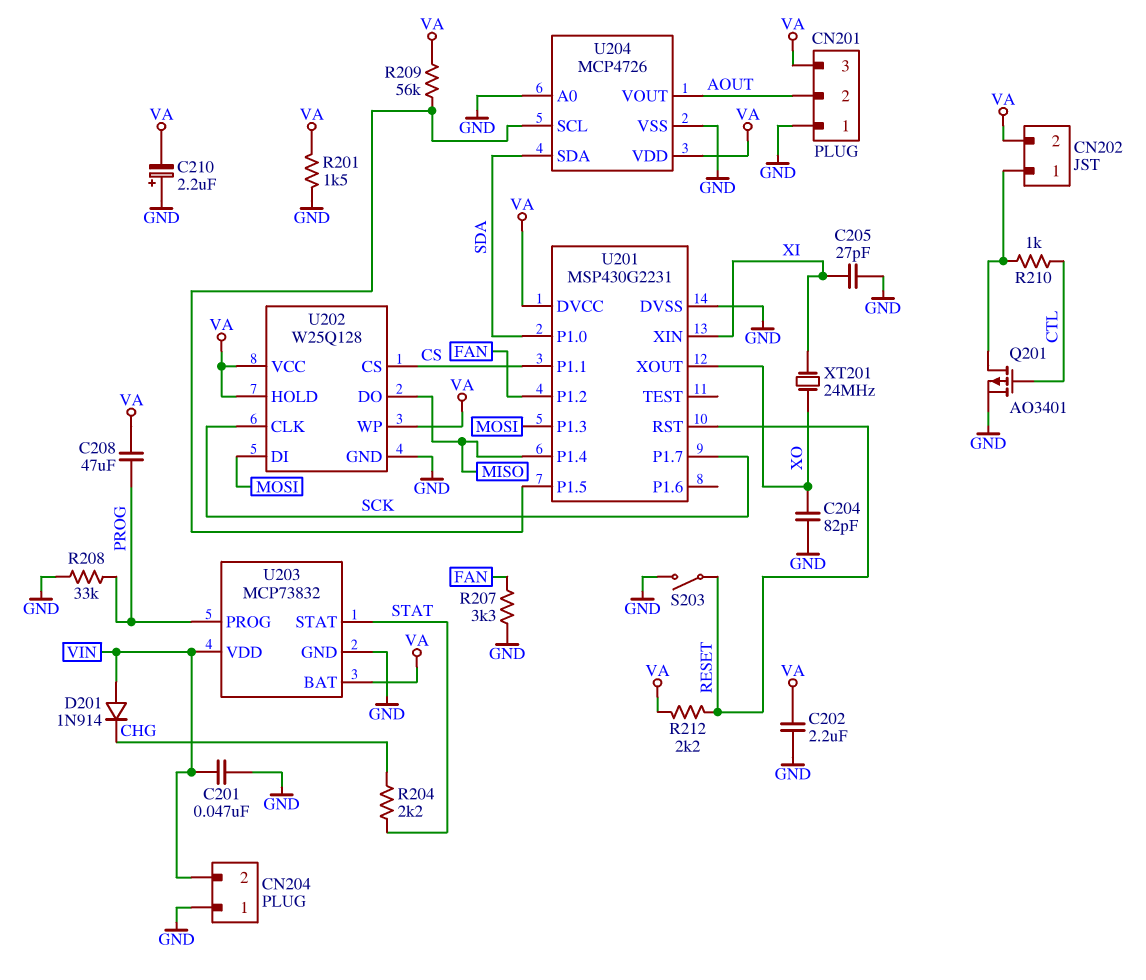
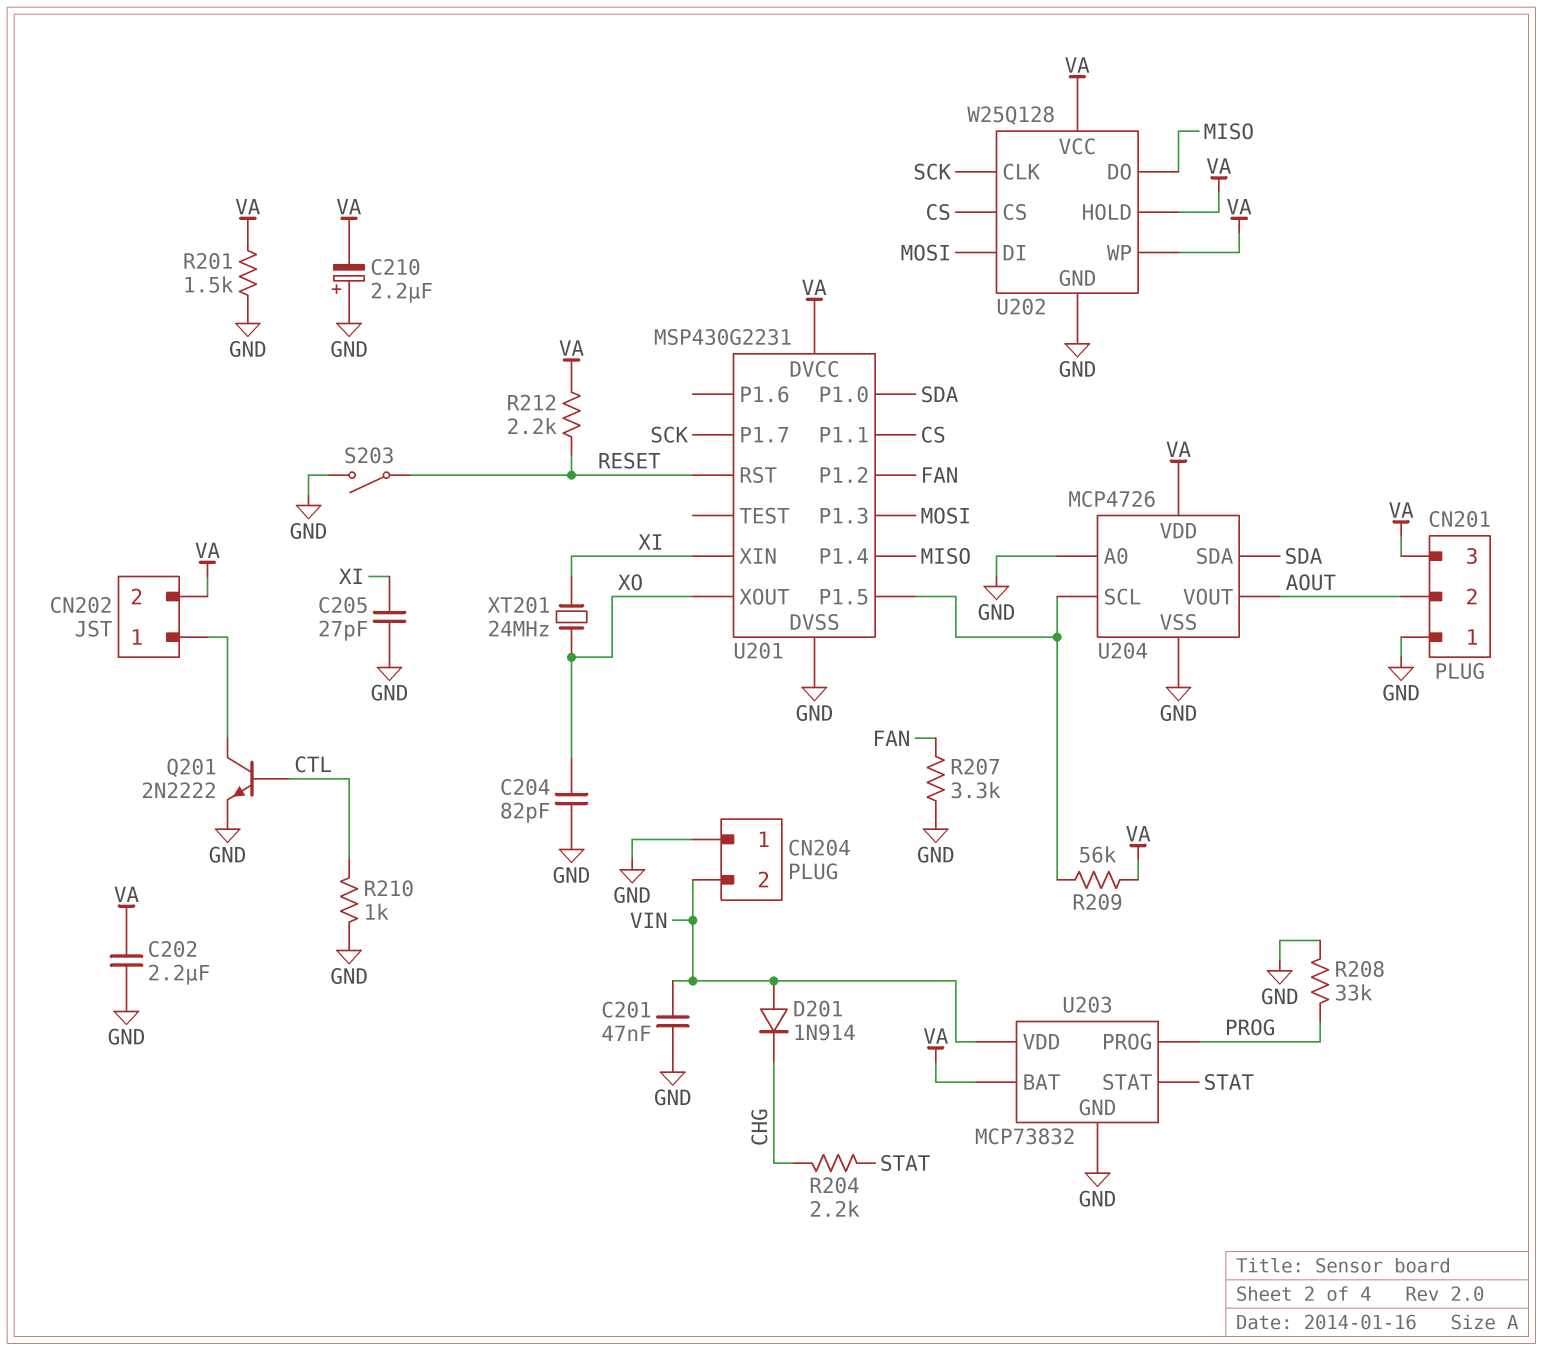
C208: 47uF (PROG, VA) -> none
Q201: PMOS AO3401 (G CTL, D CN202/1, S GND) -> NPN 2N2222 (B CTL, C CN202/1, E GND)
R210: 1k (CN202/1, CTL) -> 1k (CTL, GND)

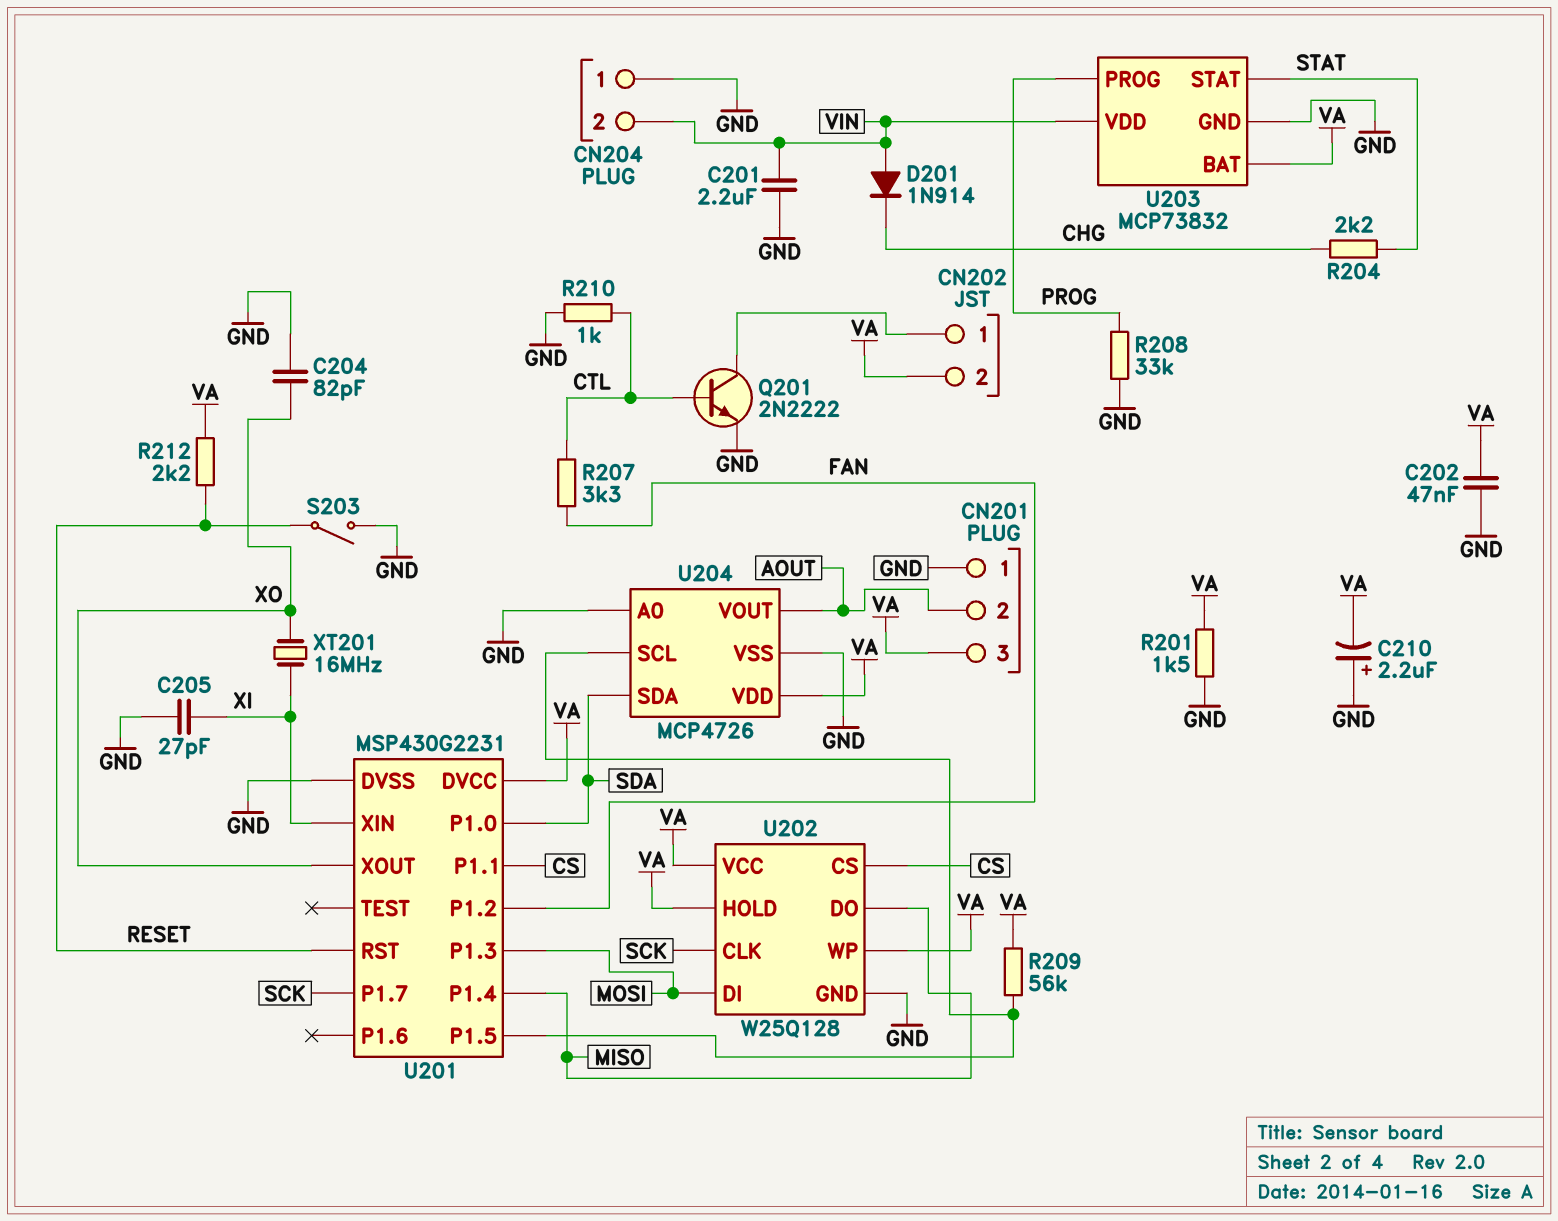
C201: 47nF (GND, VIN) -> 2.2uF (GND, VIN)
C202: 2.2uF (GND, VA) -> 47nF (GND, VA)
R207: 3.3k (FAN, GND) -> 3.3k (CTL, FAN)
XT201: 24MHz (XI, XO) -> 16MHz (XI, XO)

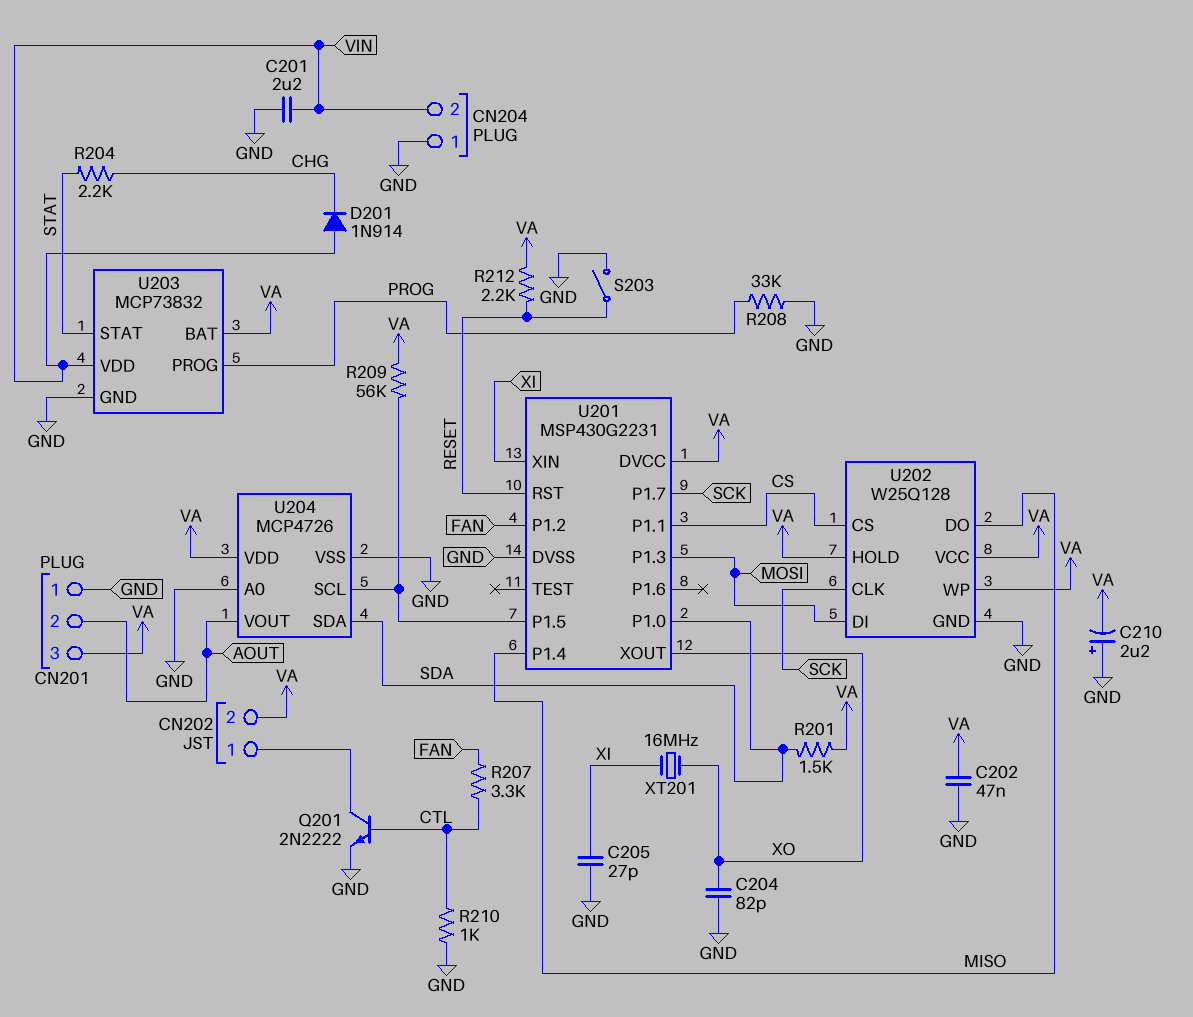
R201: 1.5k (GND, VA) -> 1.5k (SDA, VA)

